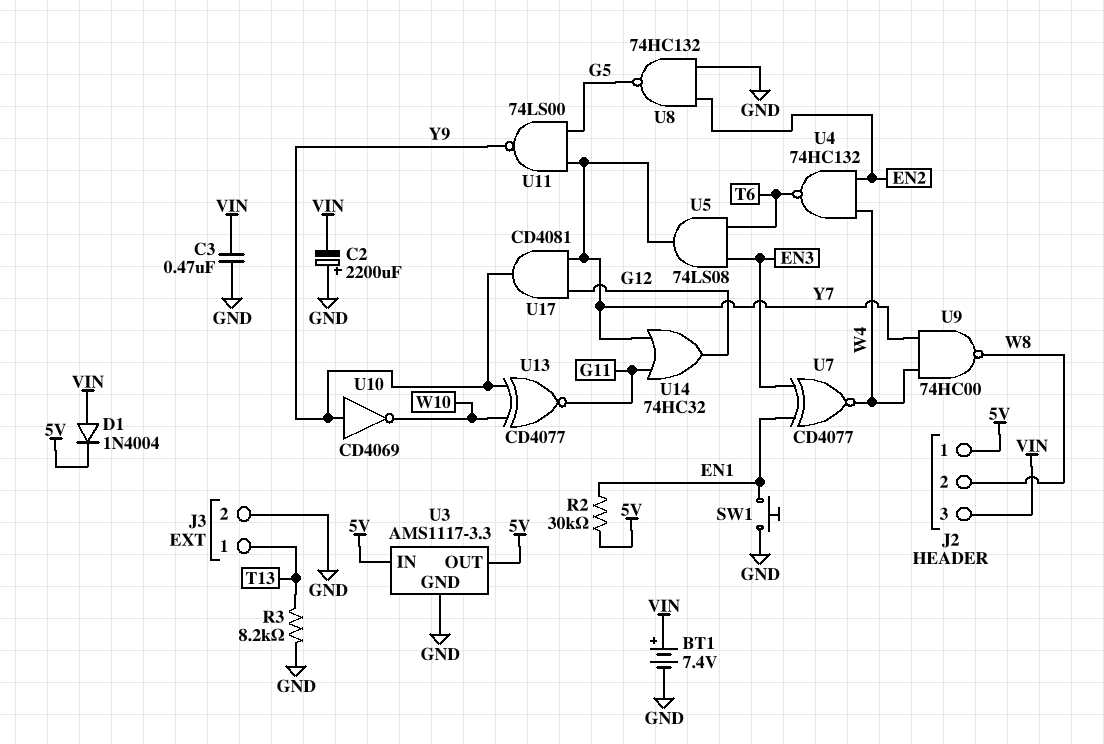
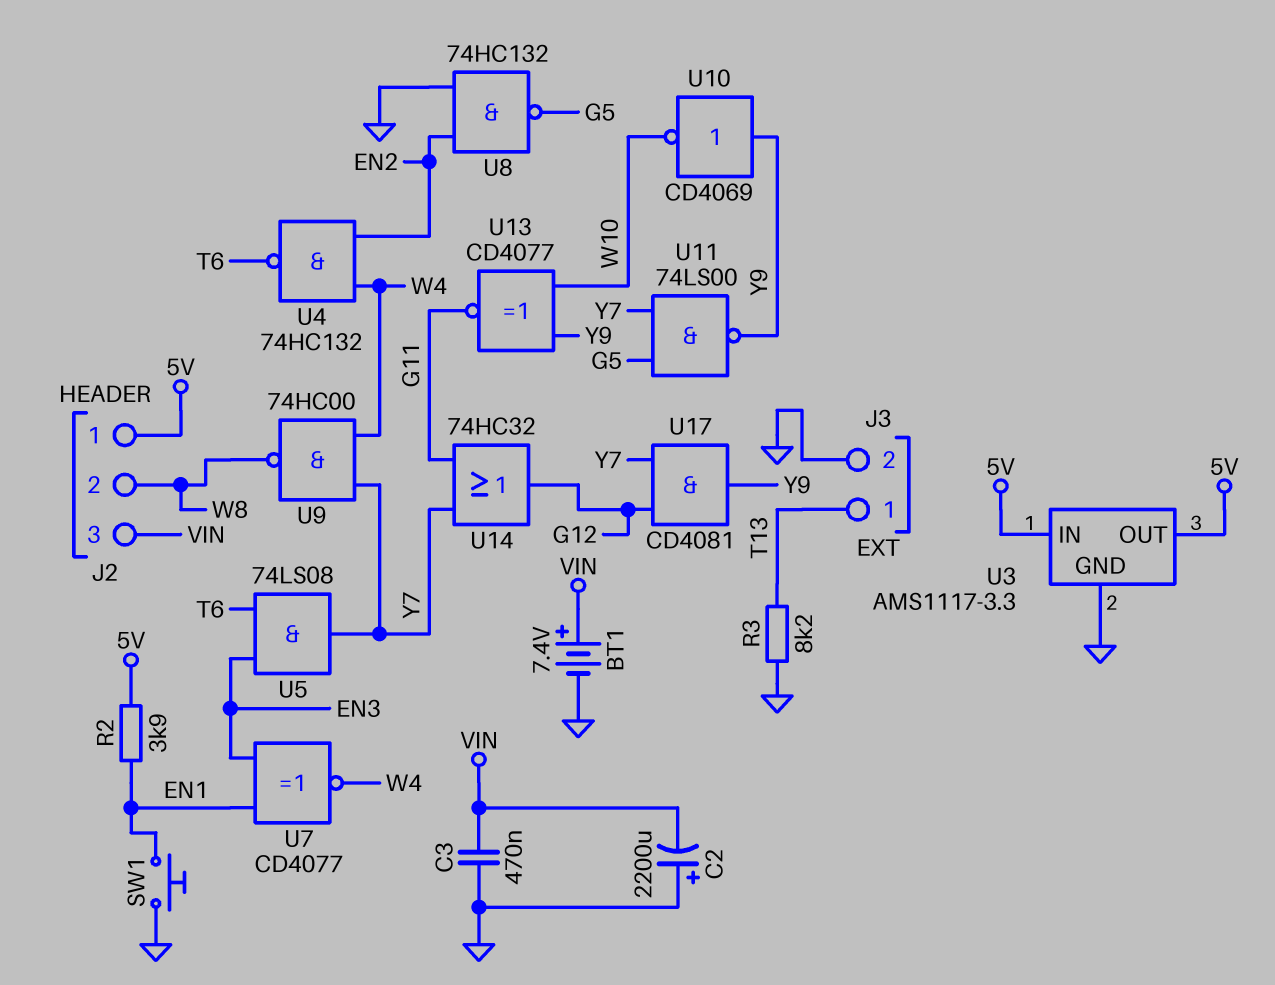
D1: diode 1N4004 (A VIN, K 5V) -> none
R2: 30k (5V, EN1) -> 3.9k (5V, EN1)

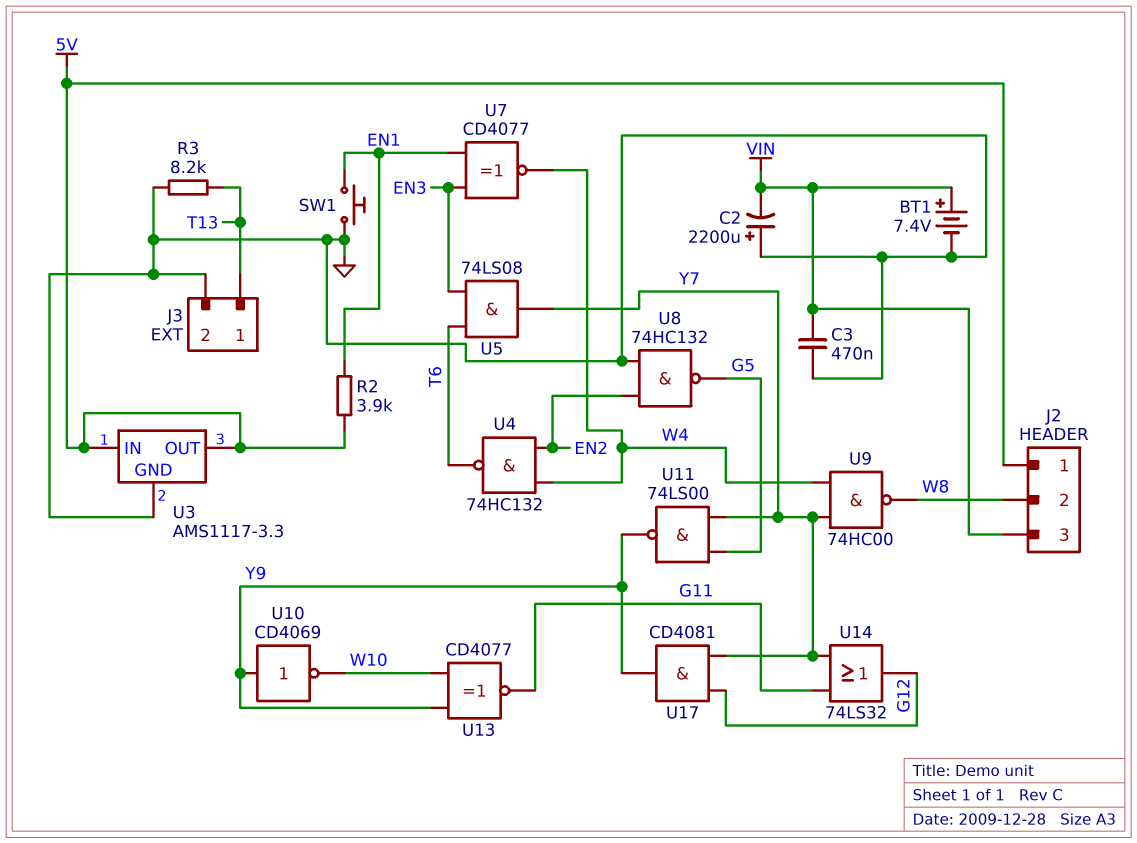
U14: OR 74HC32 (in G11, in Y7, out G12) -> OR 74LS32 (in G11, in Y7, out G12)

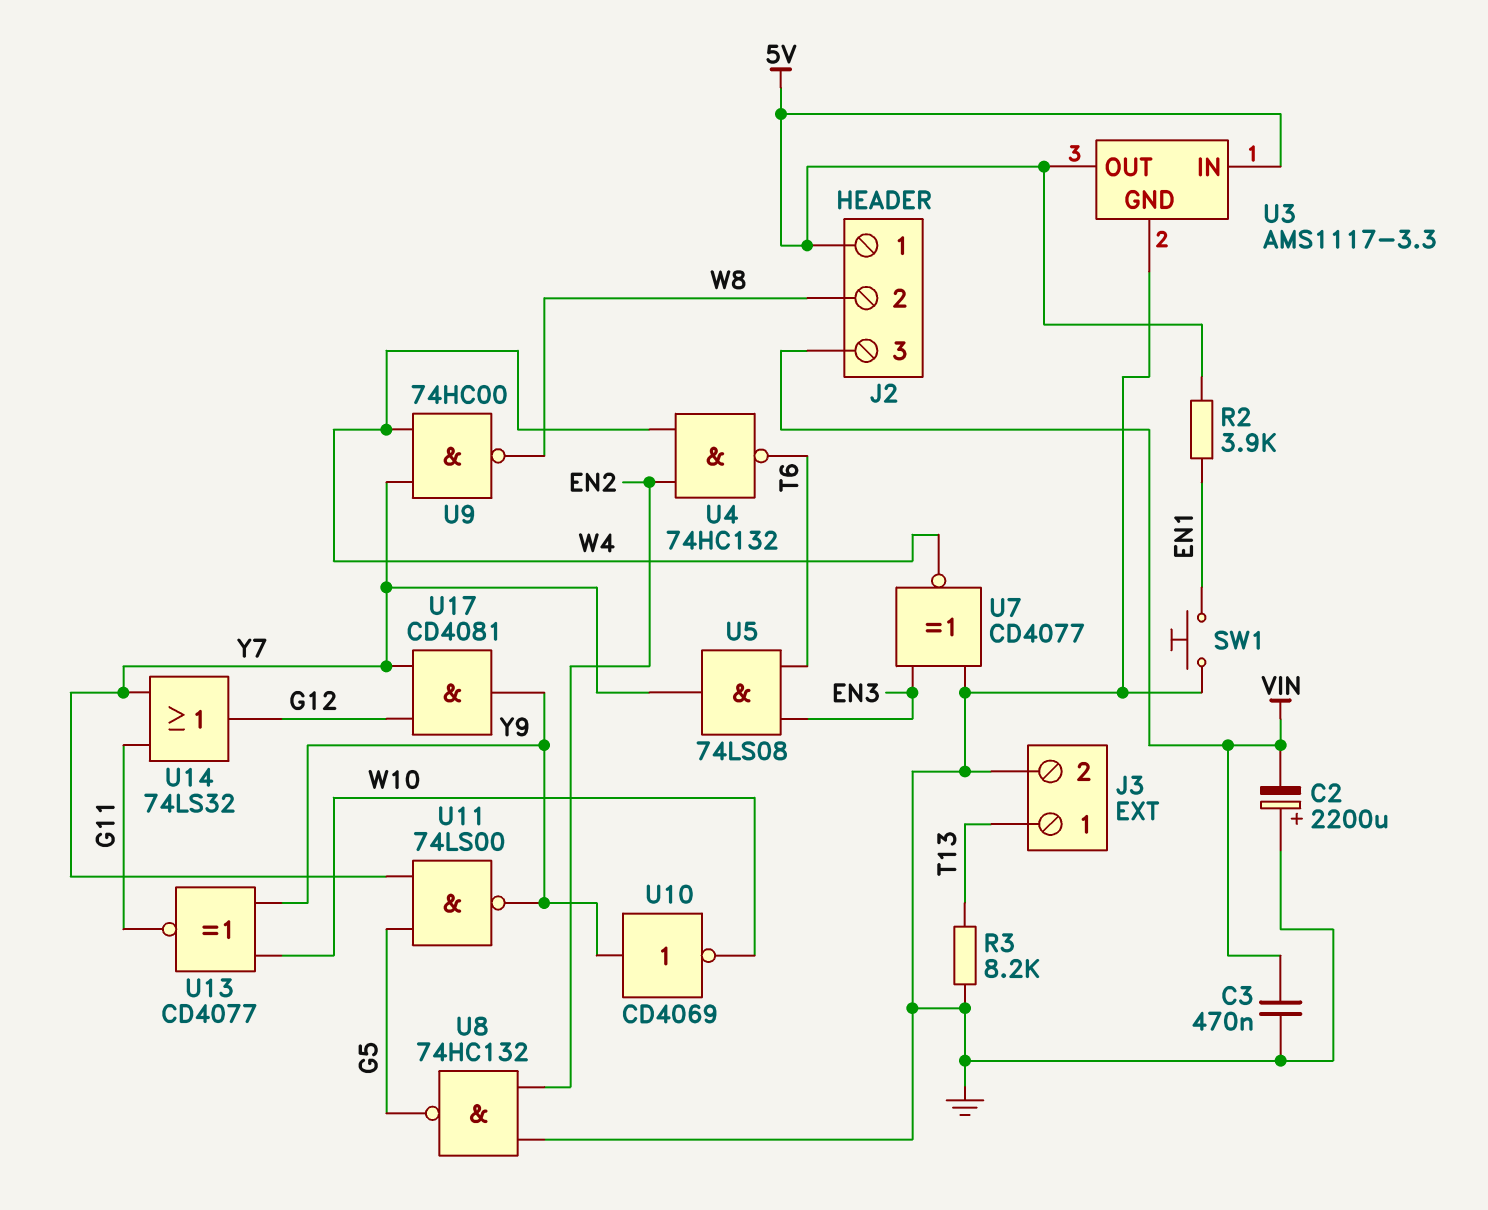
BT1: 7.4V (plus VIN, minus GND) -> none
U7: XNOR CD4077 (in EN1, in EN3, out W4) -> XNOR CD4077 (in EN3, in GND, out W4)

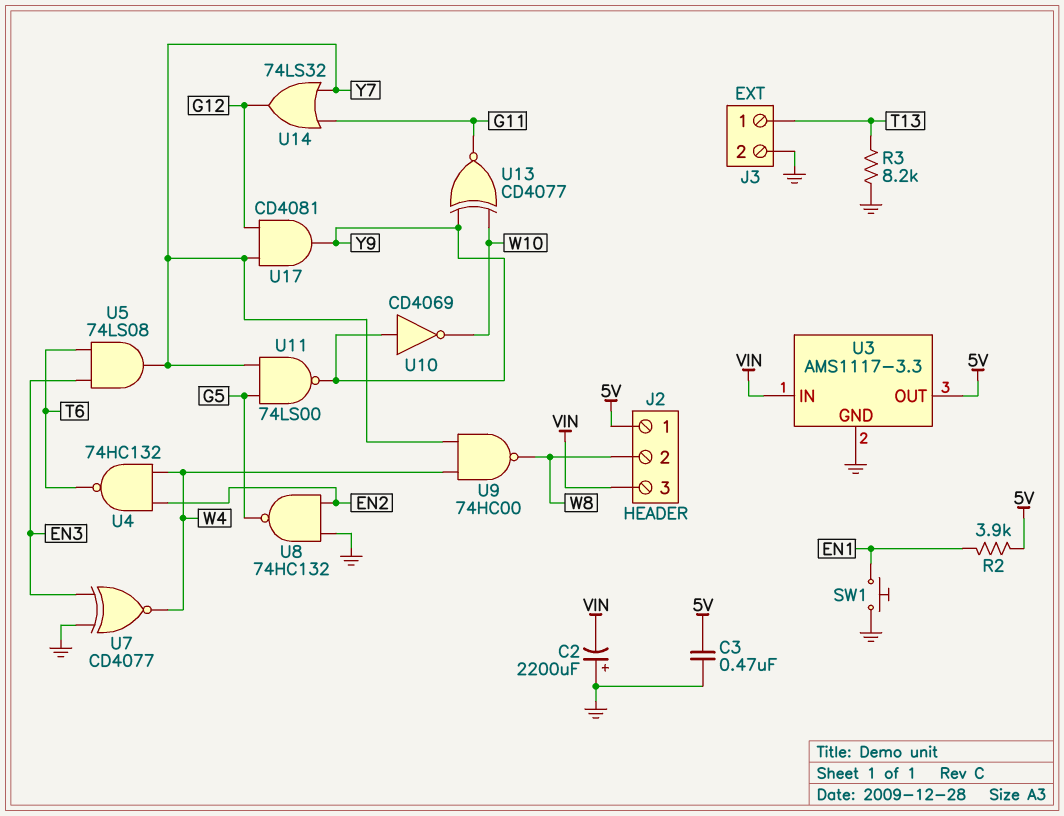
C3: 470nF (GND, VIN) -> 470nF (5V, GND)
U3 pin IN: 5V -> VIN

